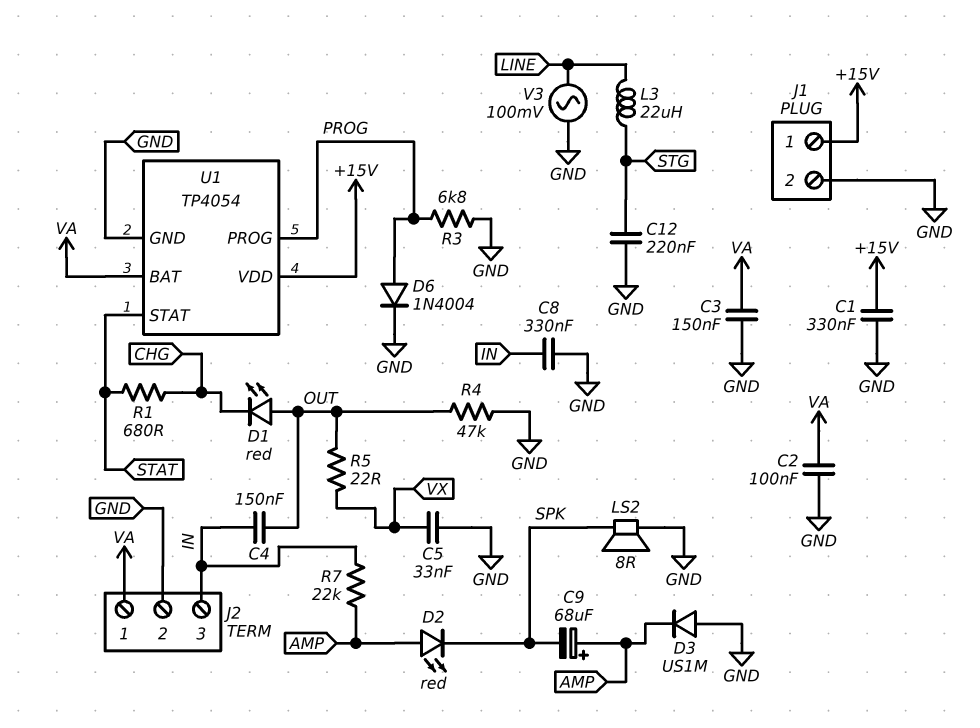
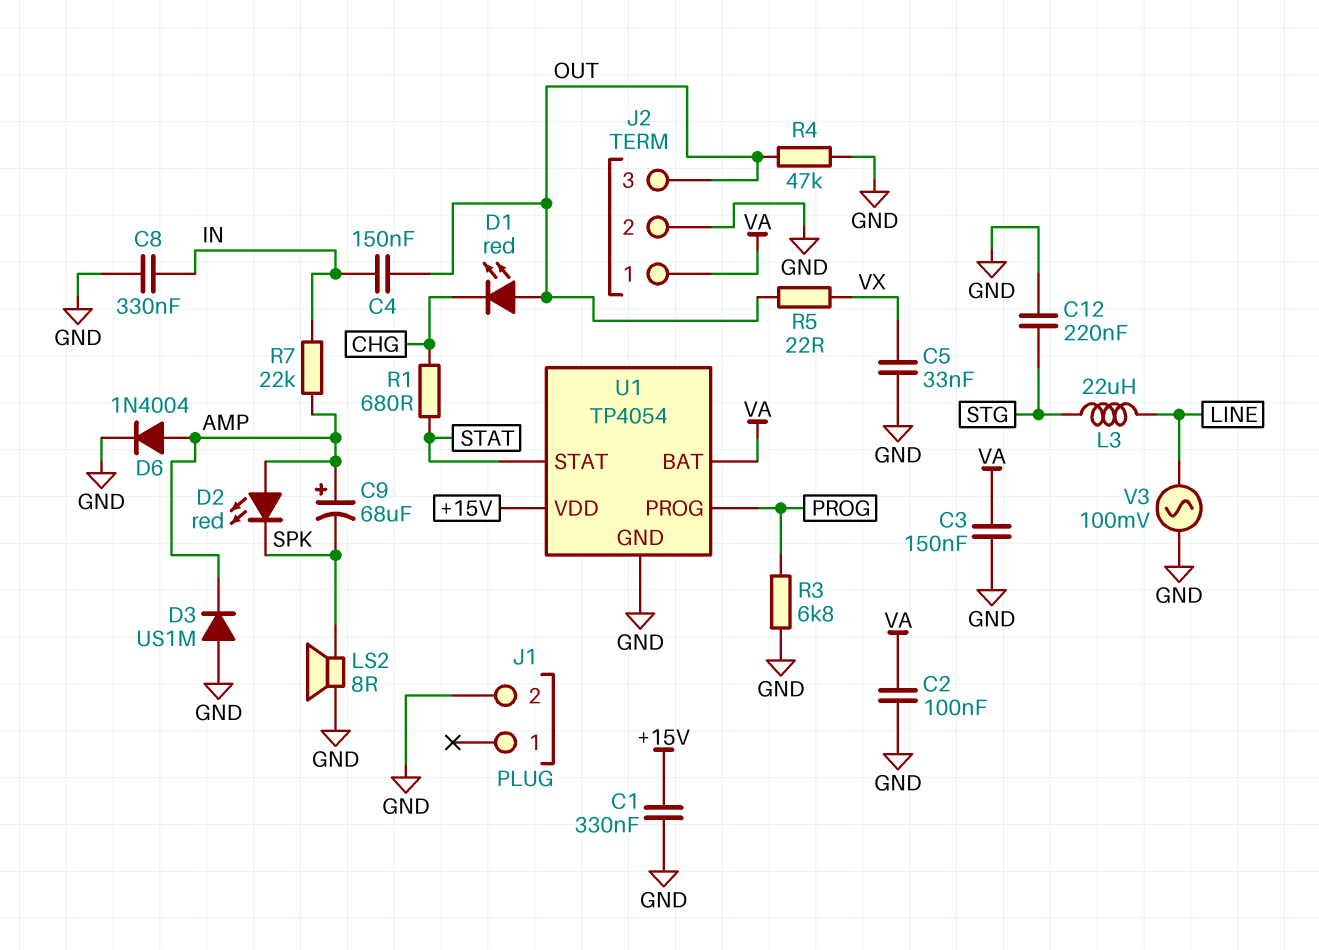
D6: diode 1N4004 (A PROG, K GND) -> diode 1N4004 (A AMP, K GND)
J1 pin 1: +15V -> none
J2 pin 3: IN -> OUT

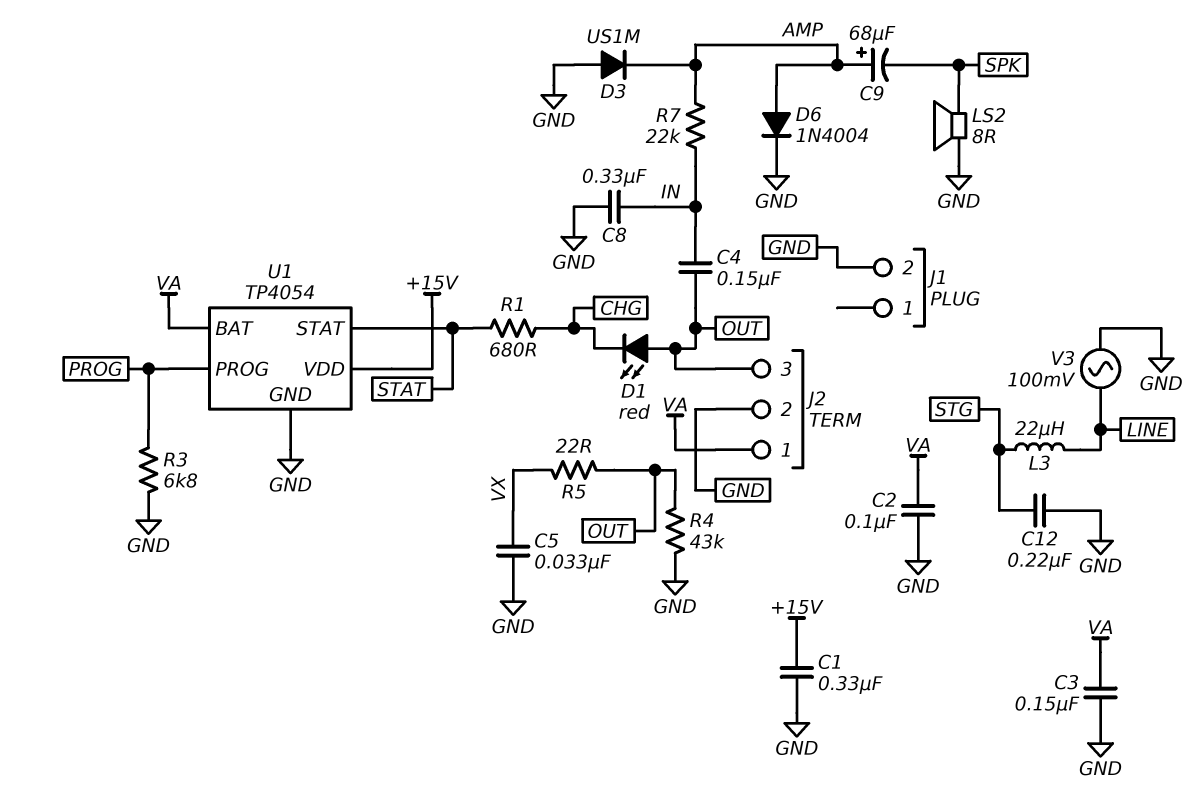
D2: LED red (A AMP, K SPK) -> none
R4: 47k (GND, OUT) -> 43k (GND, OUT)

